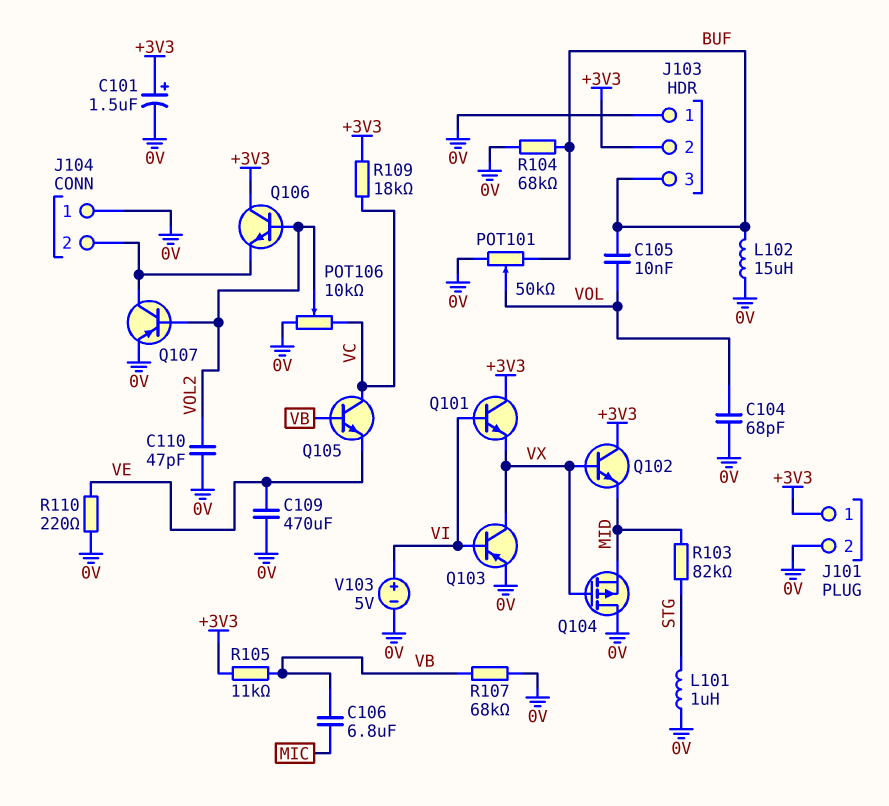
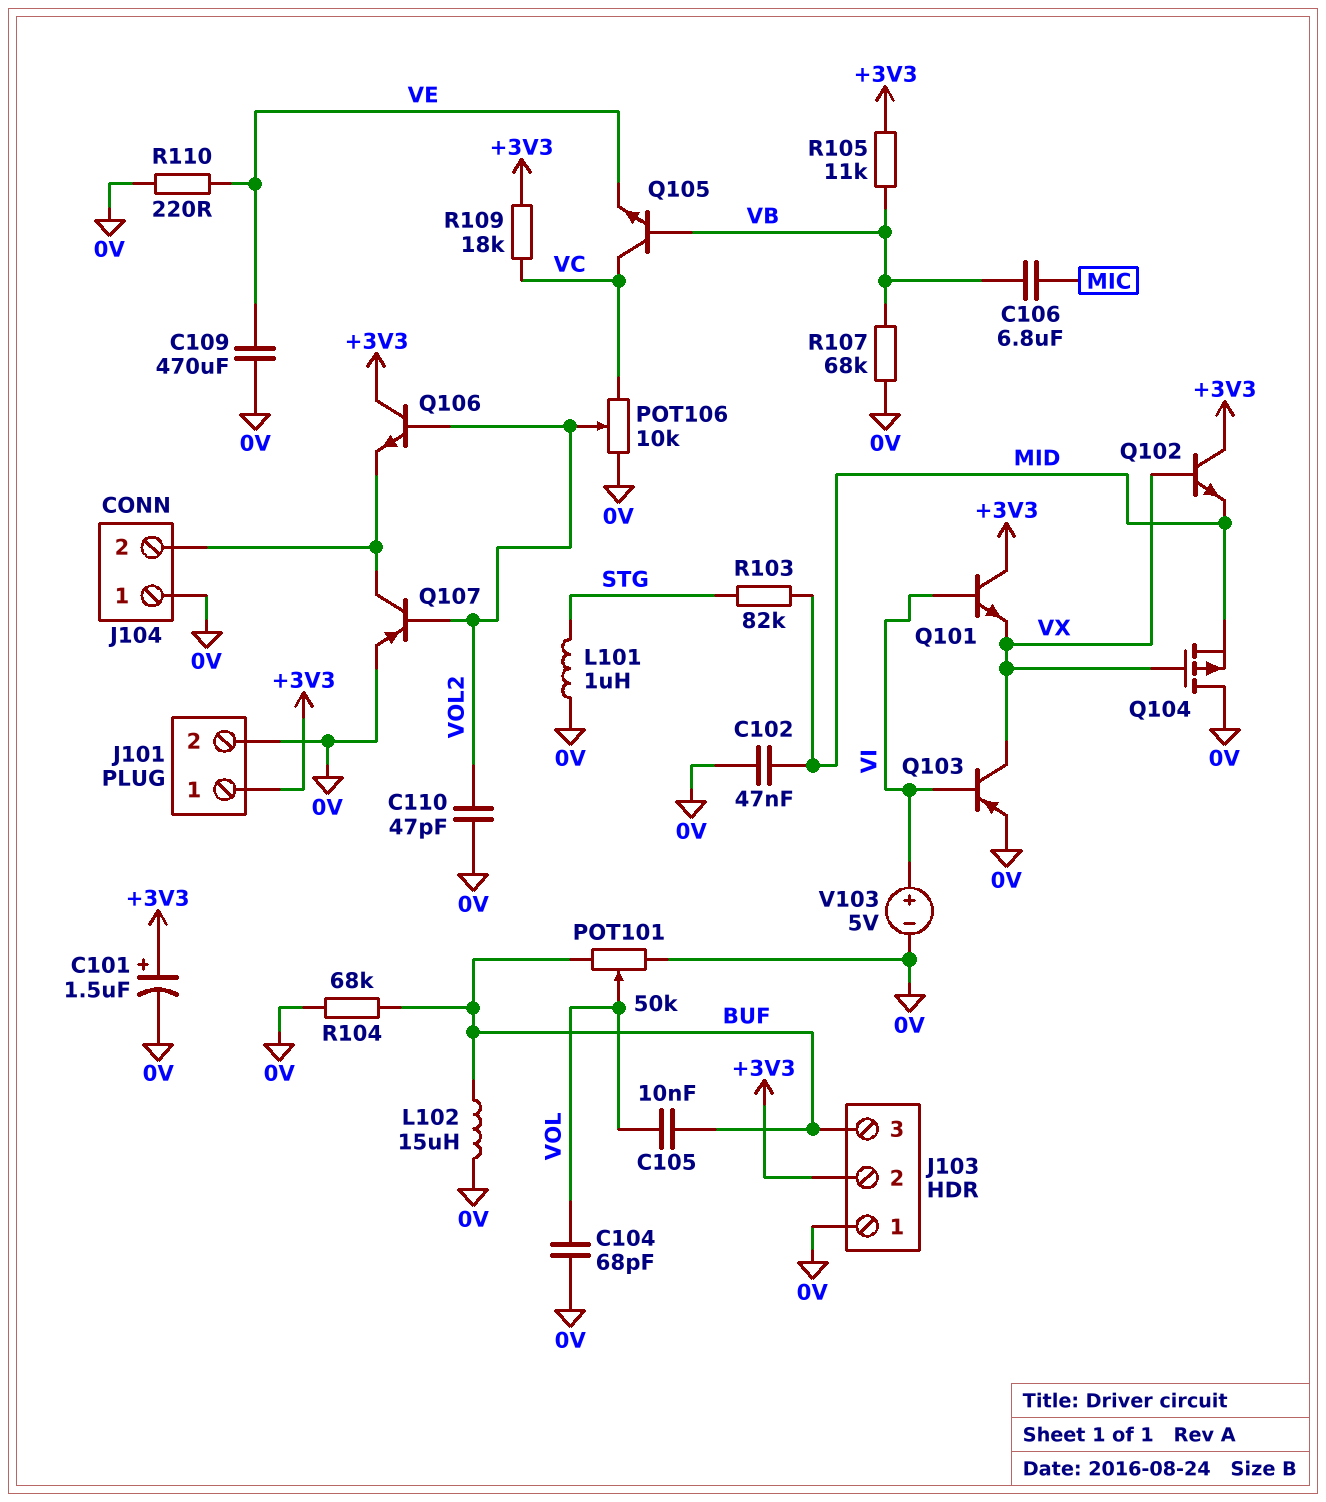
C102: none -> 47nF (0V, MID)

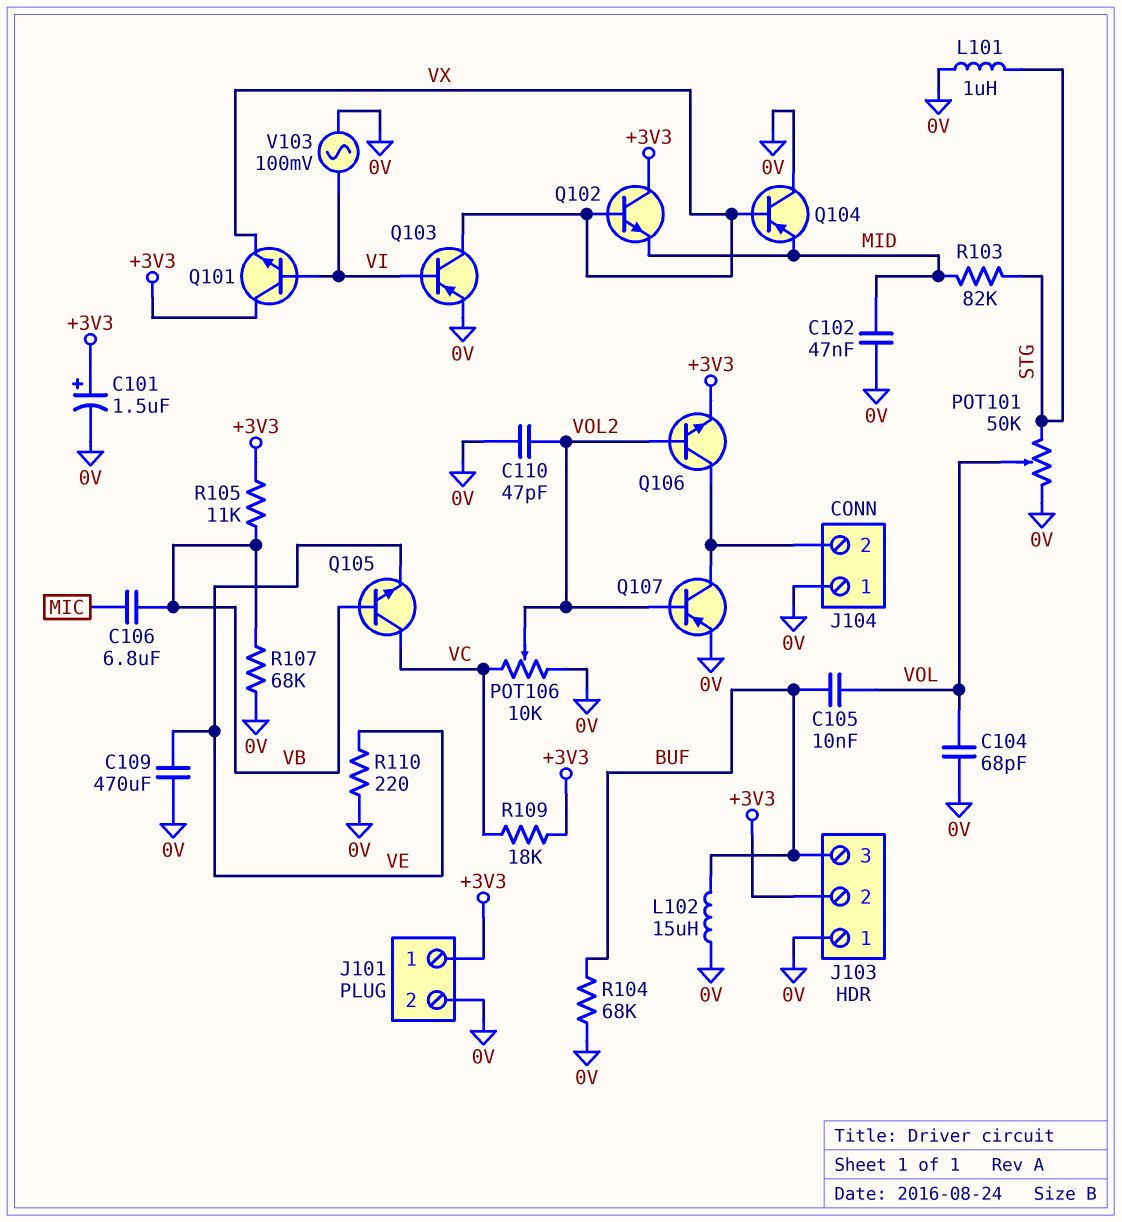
POT101: 50k (0V, BUF, wiper VOL) -> 50k (0V, STG, wiper VOL)
Q104: PMOS (G VX, D 0V, S MID) -> PNP (B VX, C 0V, E MID)
Q106: NPN (B VOL2, C +3V3, E J104/2) -> NPN (B VOL2, C J104/2, E +3V3)
V103: 5V (plus VI, minus 0V) -> AC 100mV (0V, VI)

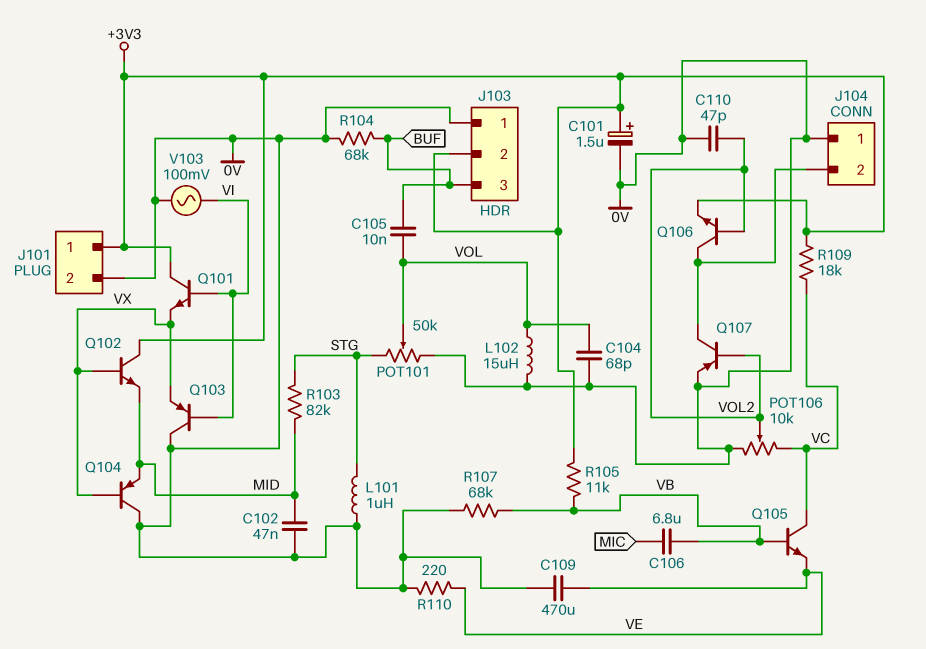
L102: 15uH (0V, BUF) -> 15uH (0V, VOL)
Q103: PNP (B VI, C VX, E 0V) -> PNP (B VI, C 0V, E VX)

